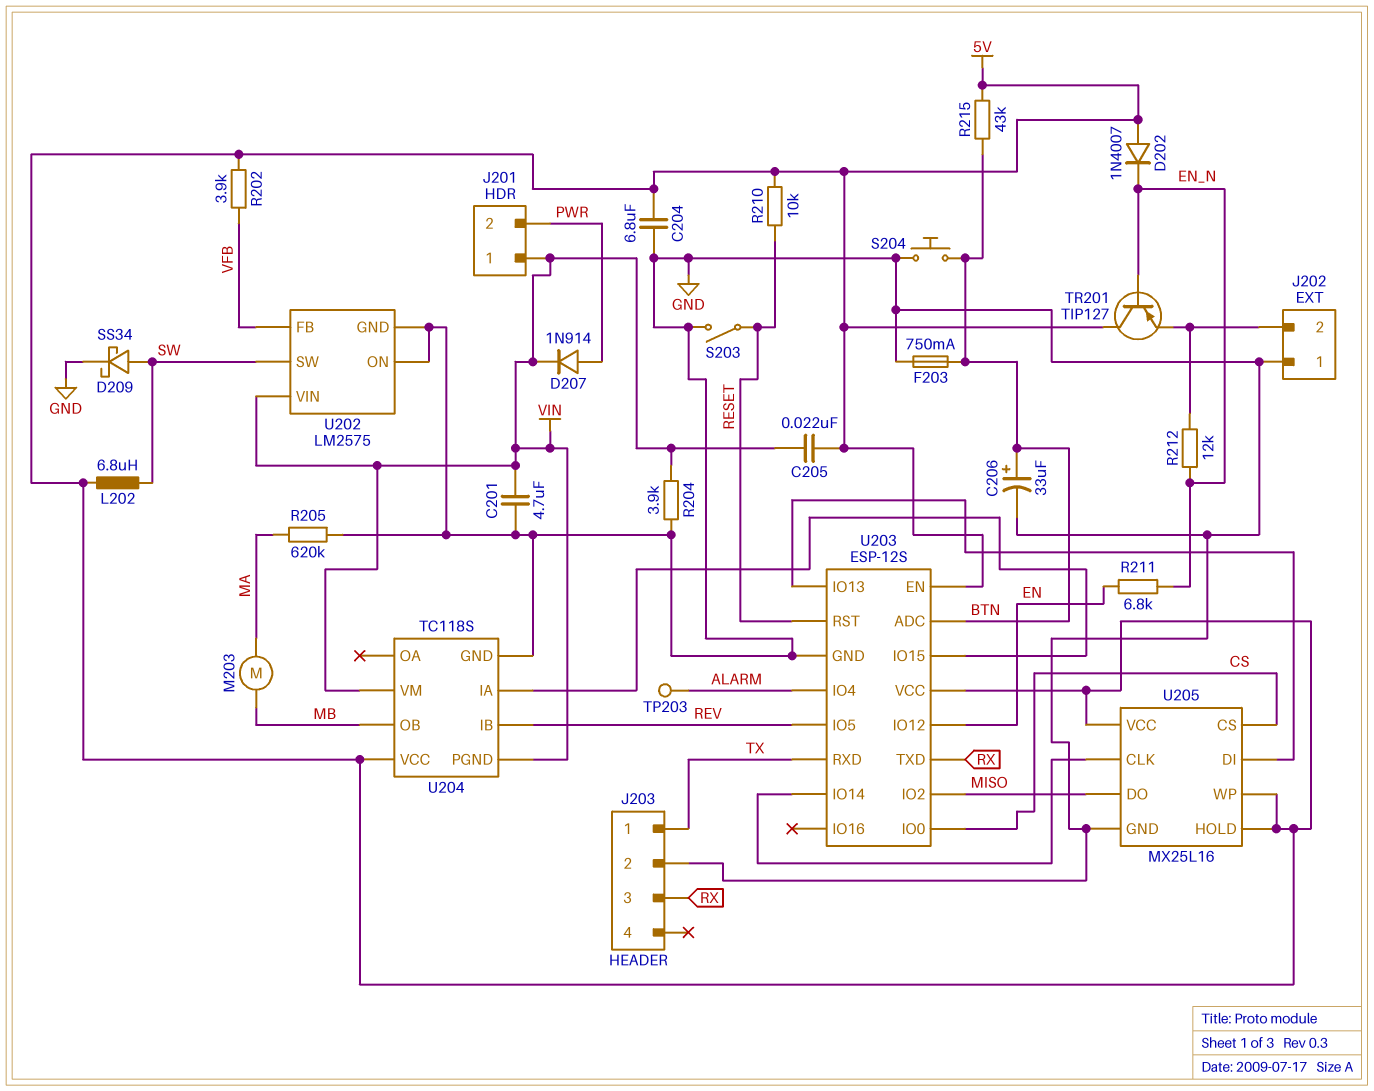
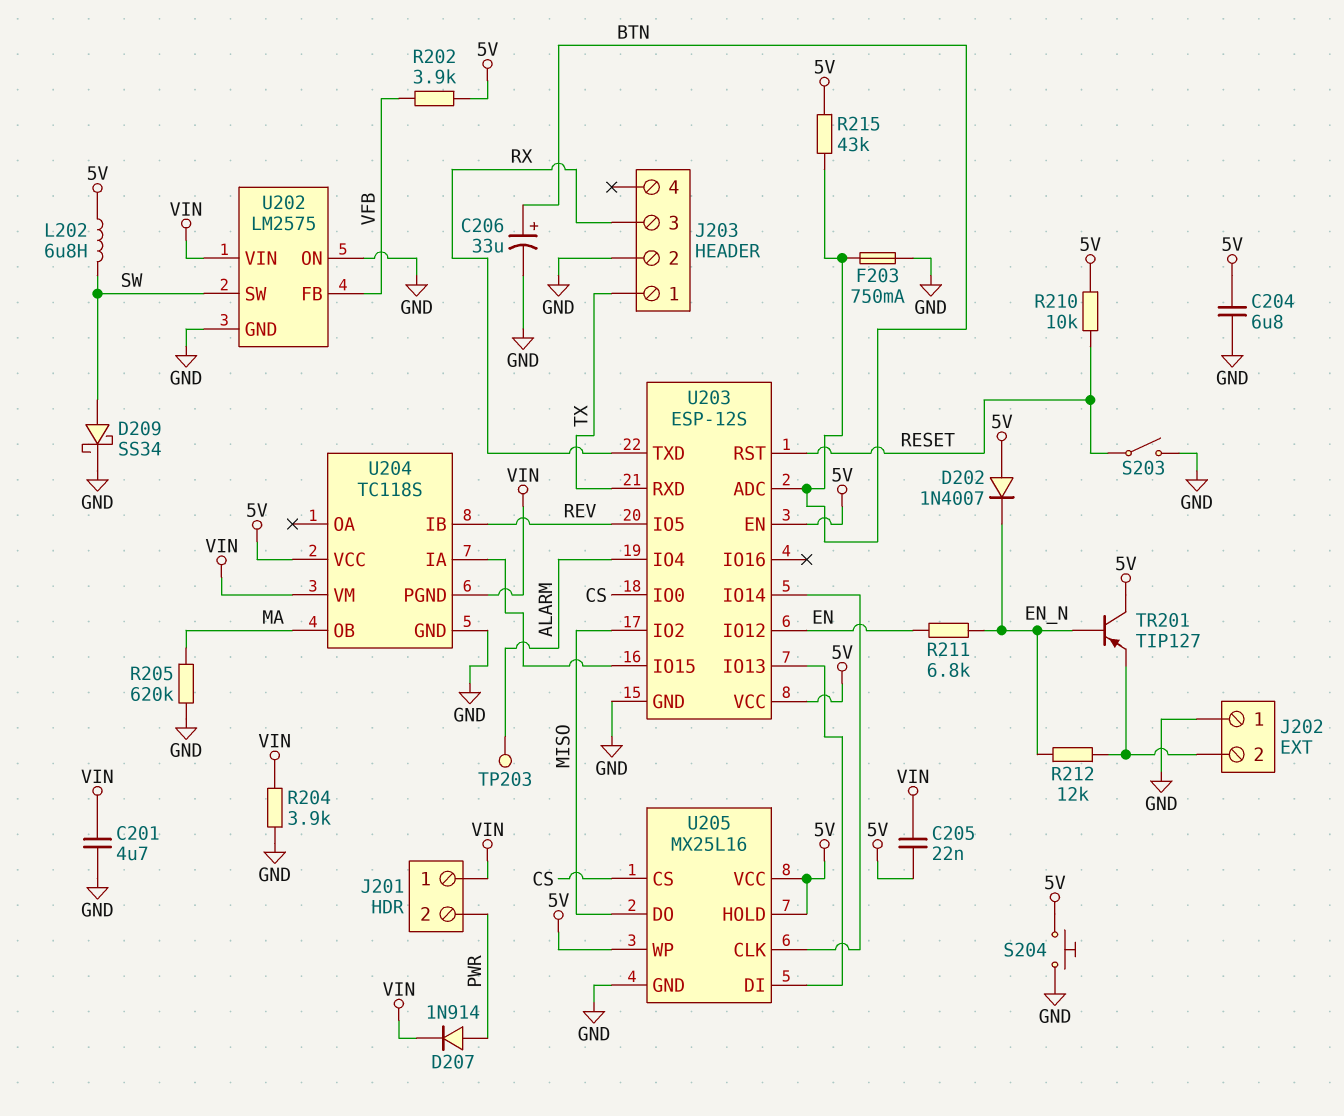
M203: motor (MA, MB) -> none
S204: button (BTN, GND) -> button (5V, GND)
U204 pin OB: MB -> MA

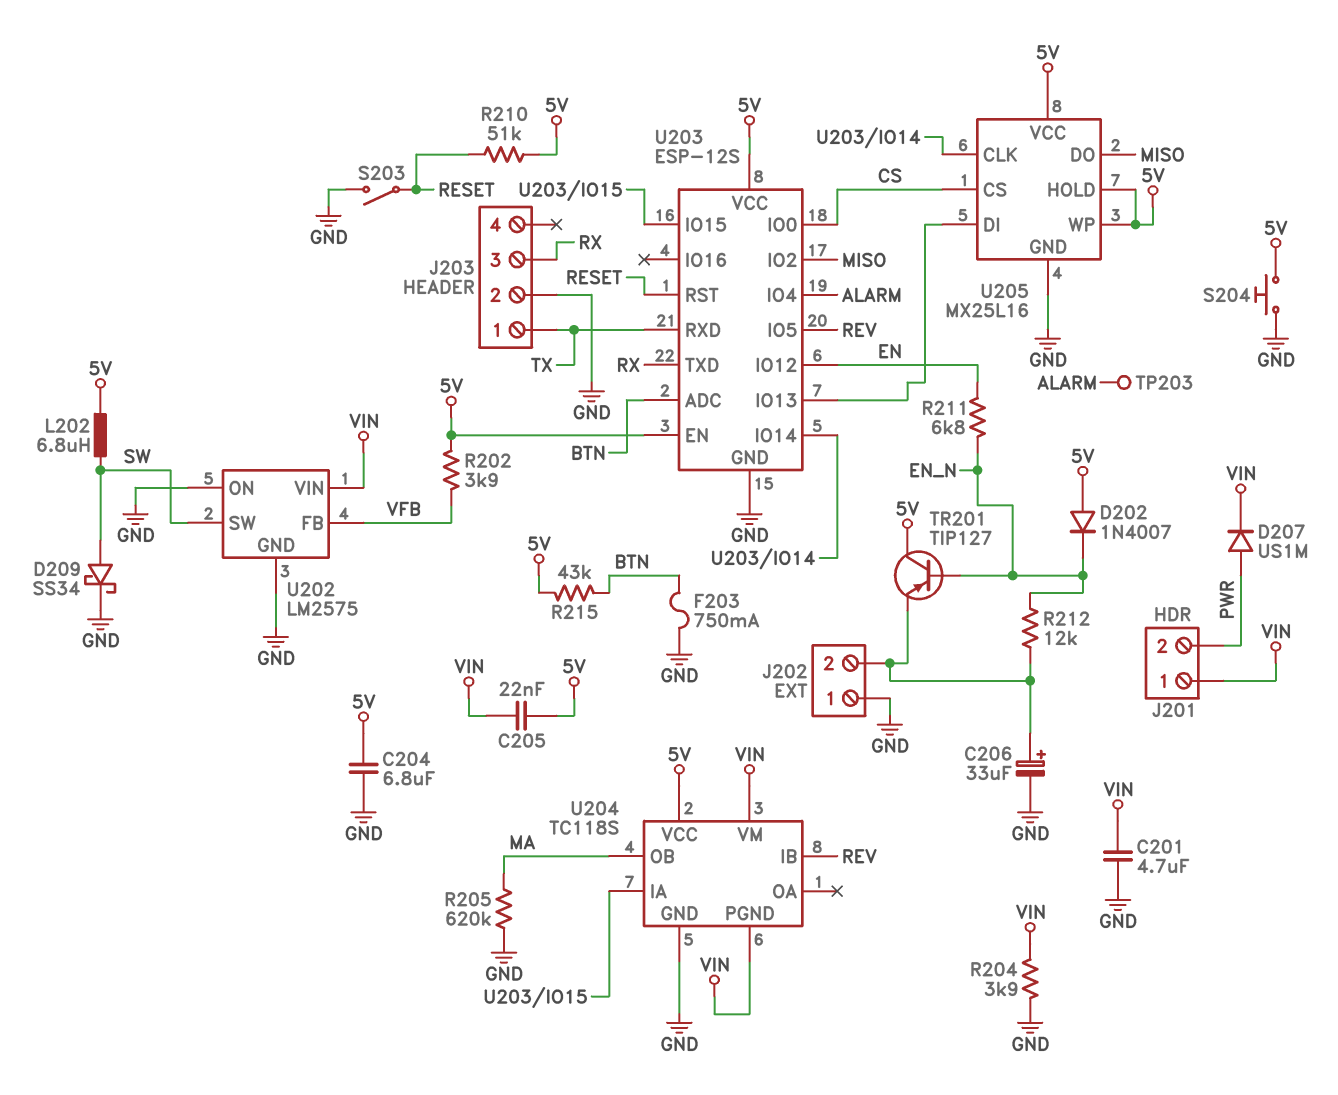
C206: 33uF (plus BTN, minus GND) -> 33uF (plus J202/2, minus GND)
D207: diode 1N914 (A PWR, K VIN) -> diode US1M (A PWR, K VIN)
R210: 10k (5V, RESET) -> 51k (5V, RESET)

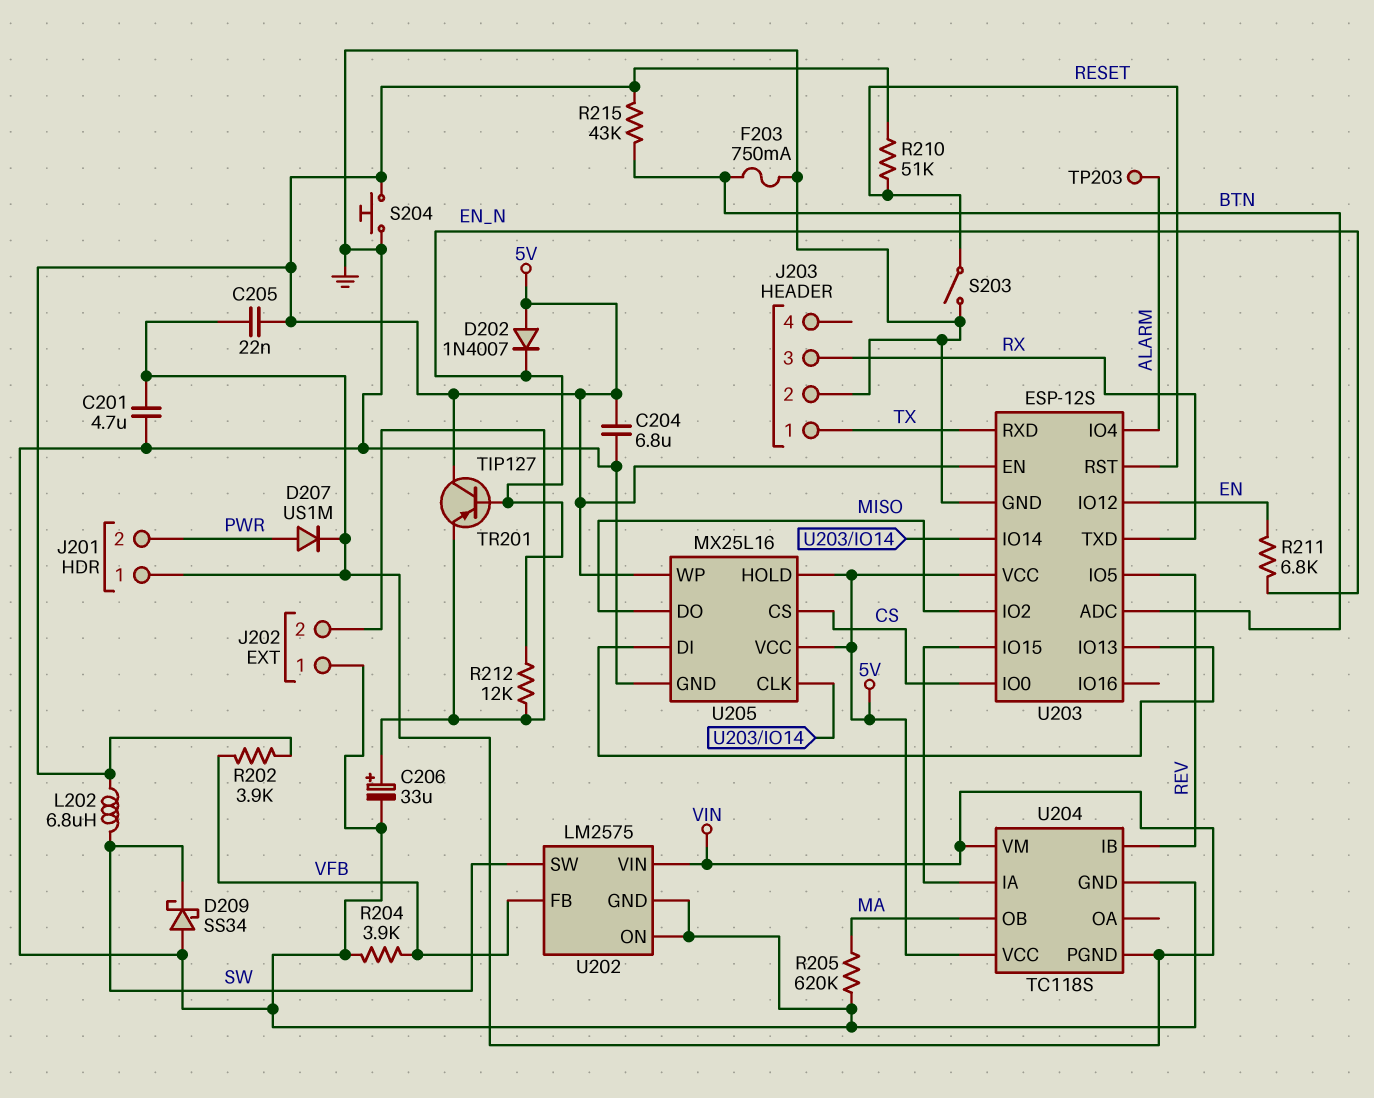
D209: schottky SS34 (A SW, K GND) -> schottky SS34 (A GND, K SW)
R204: 3.9k (GND, VIN) -> 3.9k (GND, VFB)

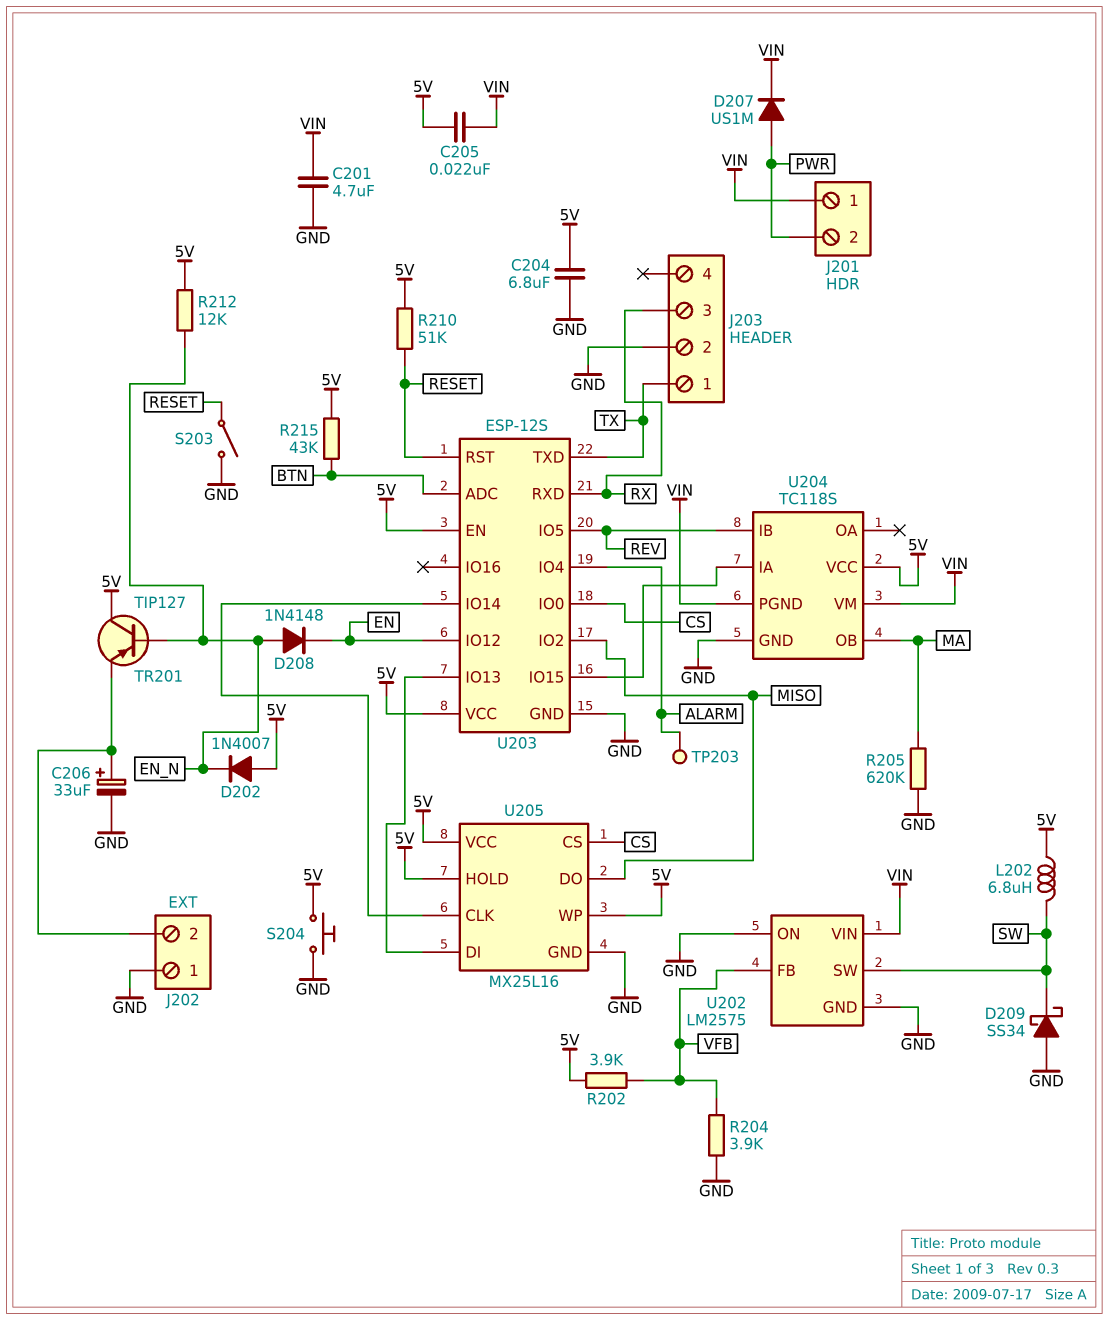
D208: none -> diode 1N4148 (A EN_N, K EN)
F203: 750mA (BTN, GND) -> none
R211: 6.8k (EN, EN_N) -> none
R212: 12k (EN_N, J202/2) -> 12k (5V, EN_N)
U203 pin RXD: TX -> RX
U203 pin TXD: RX -> TX

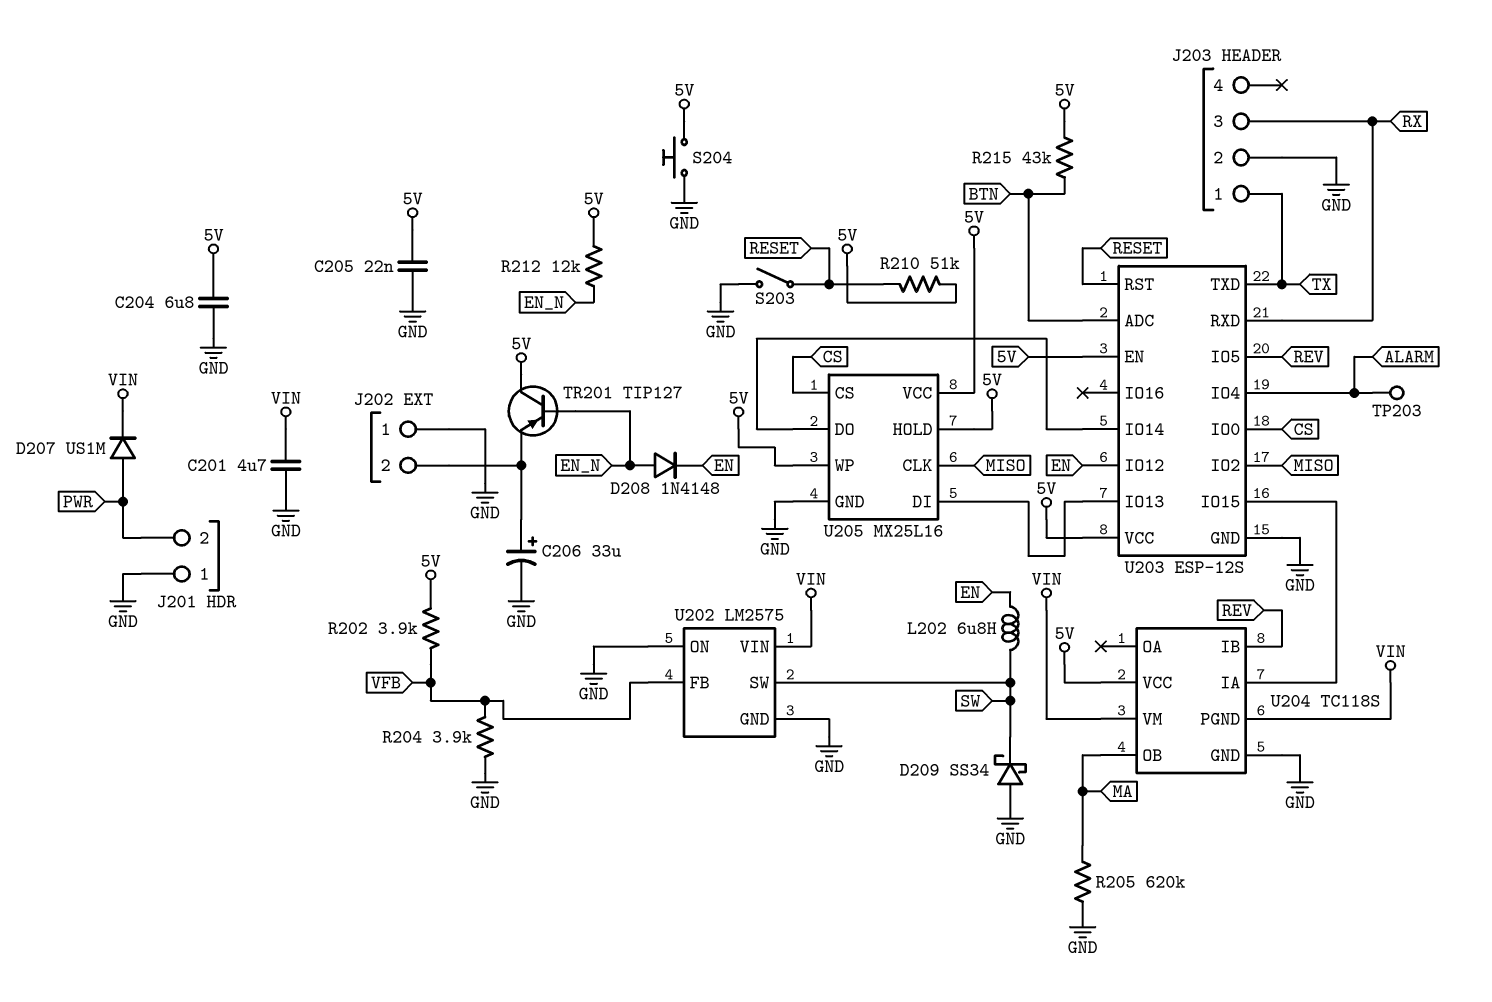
C205: 22nF (5V, VIN) -> 22nF (5V, GND)
D202: diode 1N4007 (A 5V, K EN_N) -> none
J201 pin 1: VIN -> GND
L202: 6.8uH (5V, SW) -> 6.8uH (EN, SW)
U205 pin CLK: U203/IO14 -> MISO
U205 pin DO: MISO -> U203/IO14

